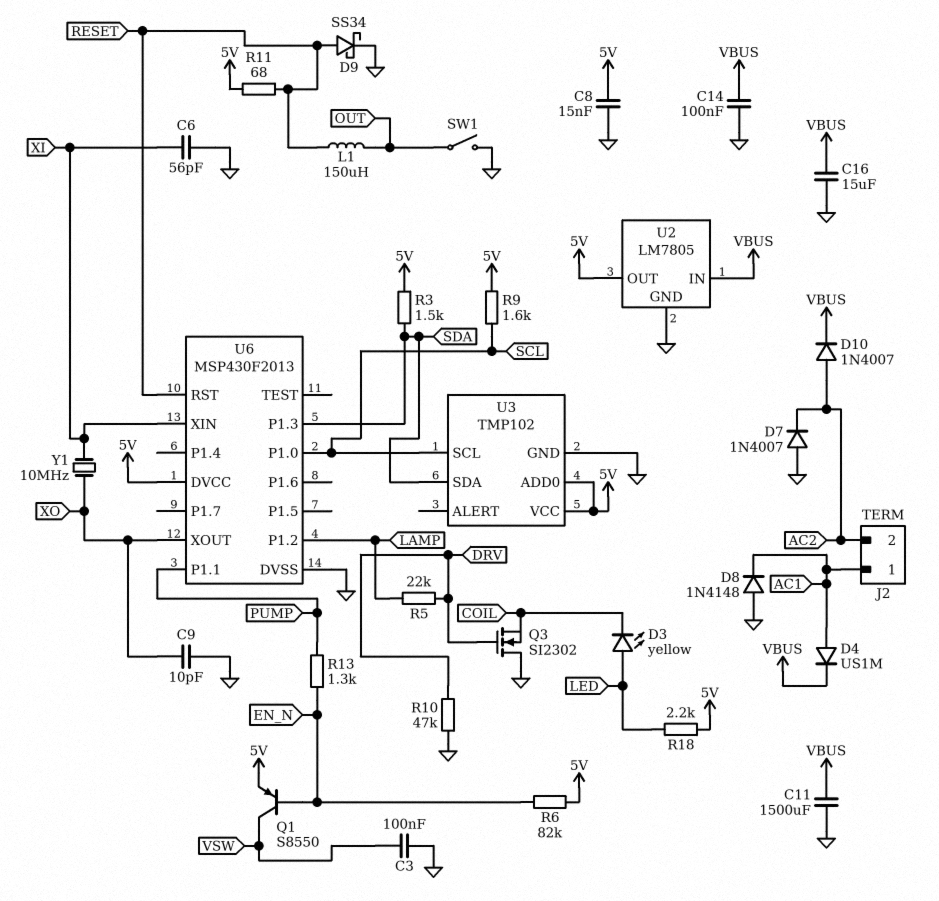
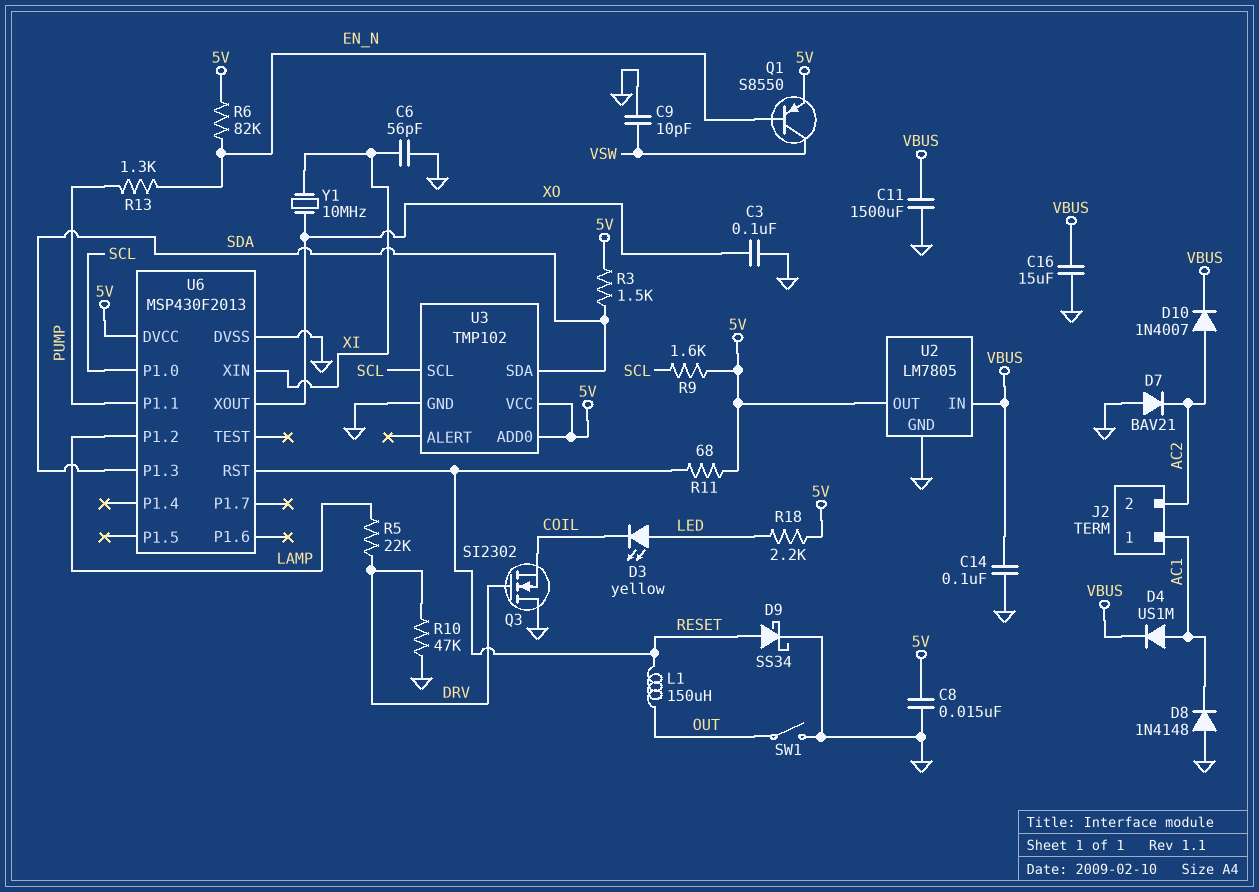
C3: 100nF (GND, VSW) -> 100nF (GND, XO)
C9: 10pF (GND, XO) -> 10pF (GND, VSW)
D7: diode 1N4007 (A GND, K AC2) -> diode BAV21 (A GND, K AC2)

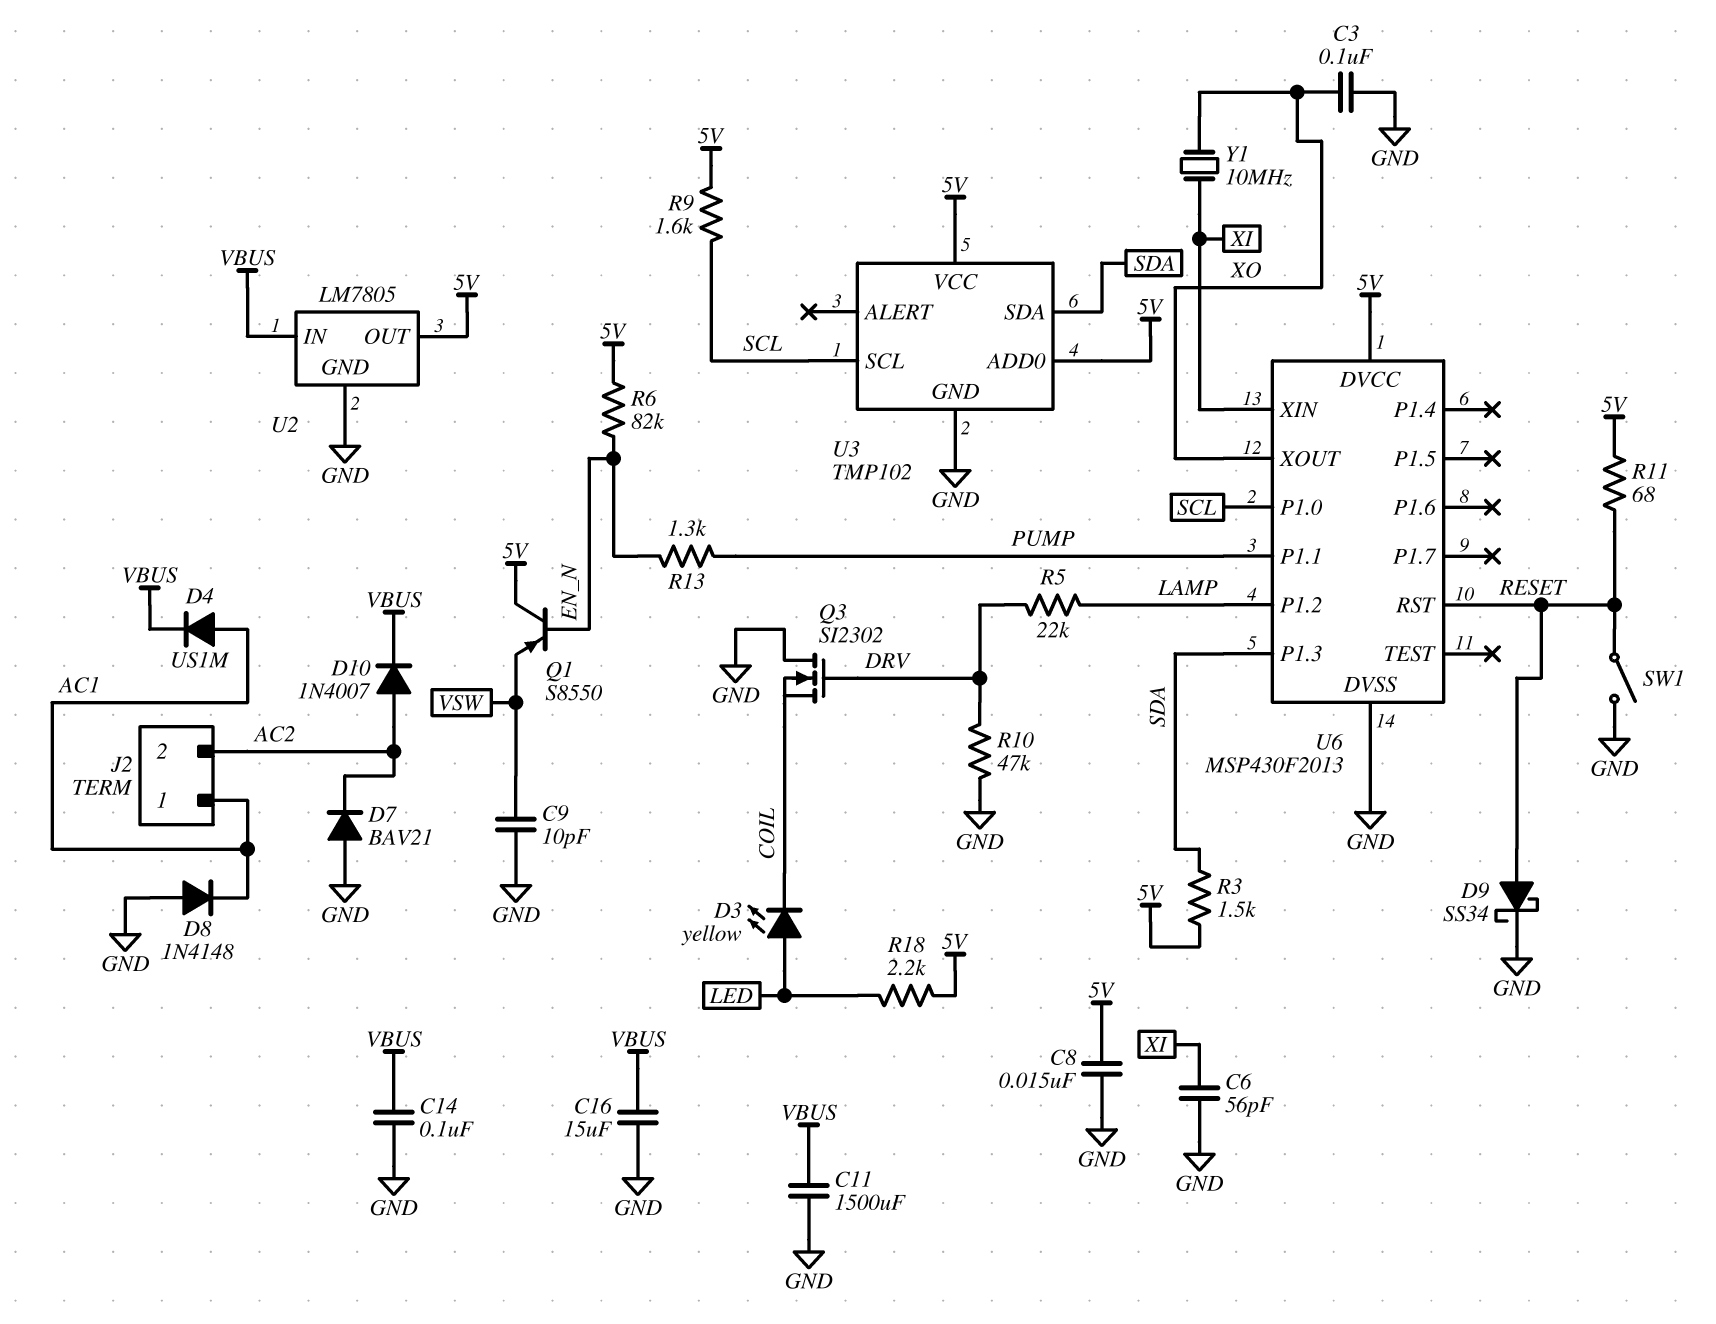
L1: 150uH (OUT, RESET) -> none
Q1: PNP S8550 (B EN_N, C VSW, E 5V) -> PNP S8550 (B EN_N, C 5V, E VSW)
SW1: switch (GND, OUT) -> switch (GND, RESET)

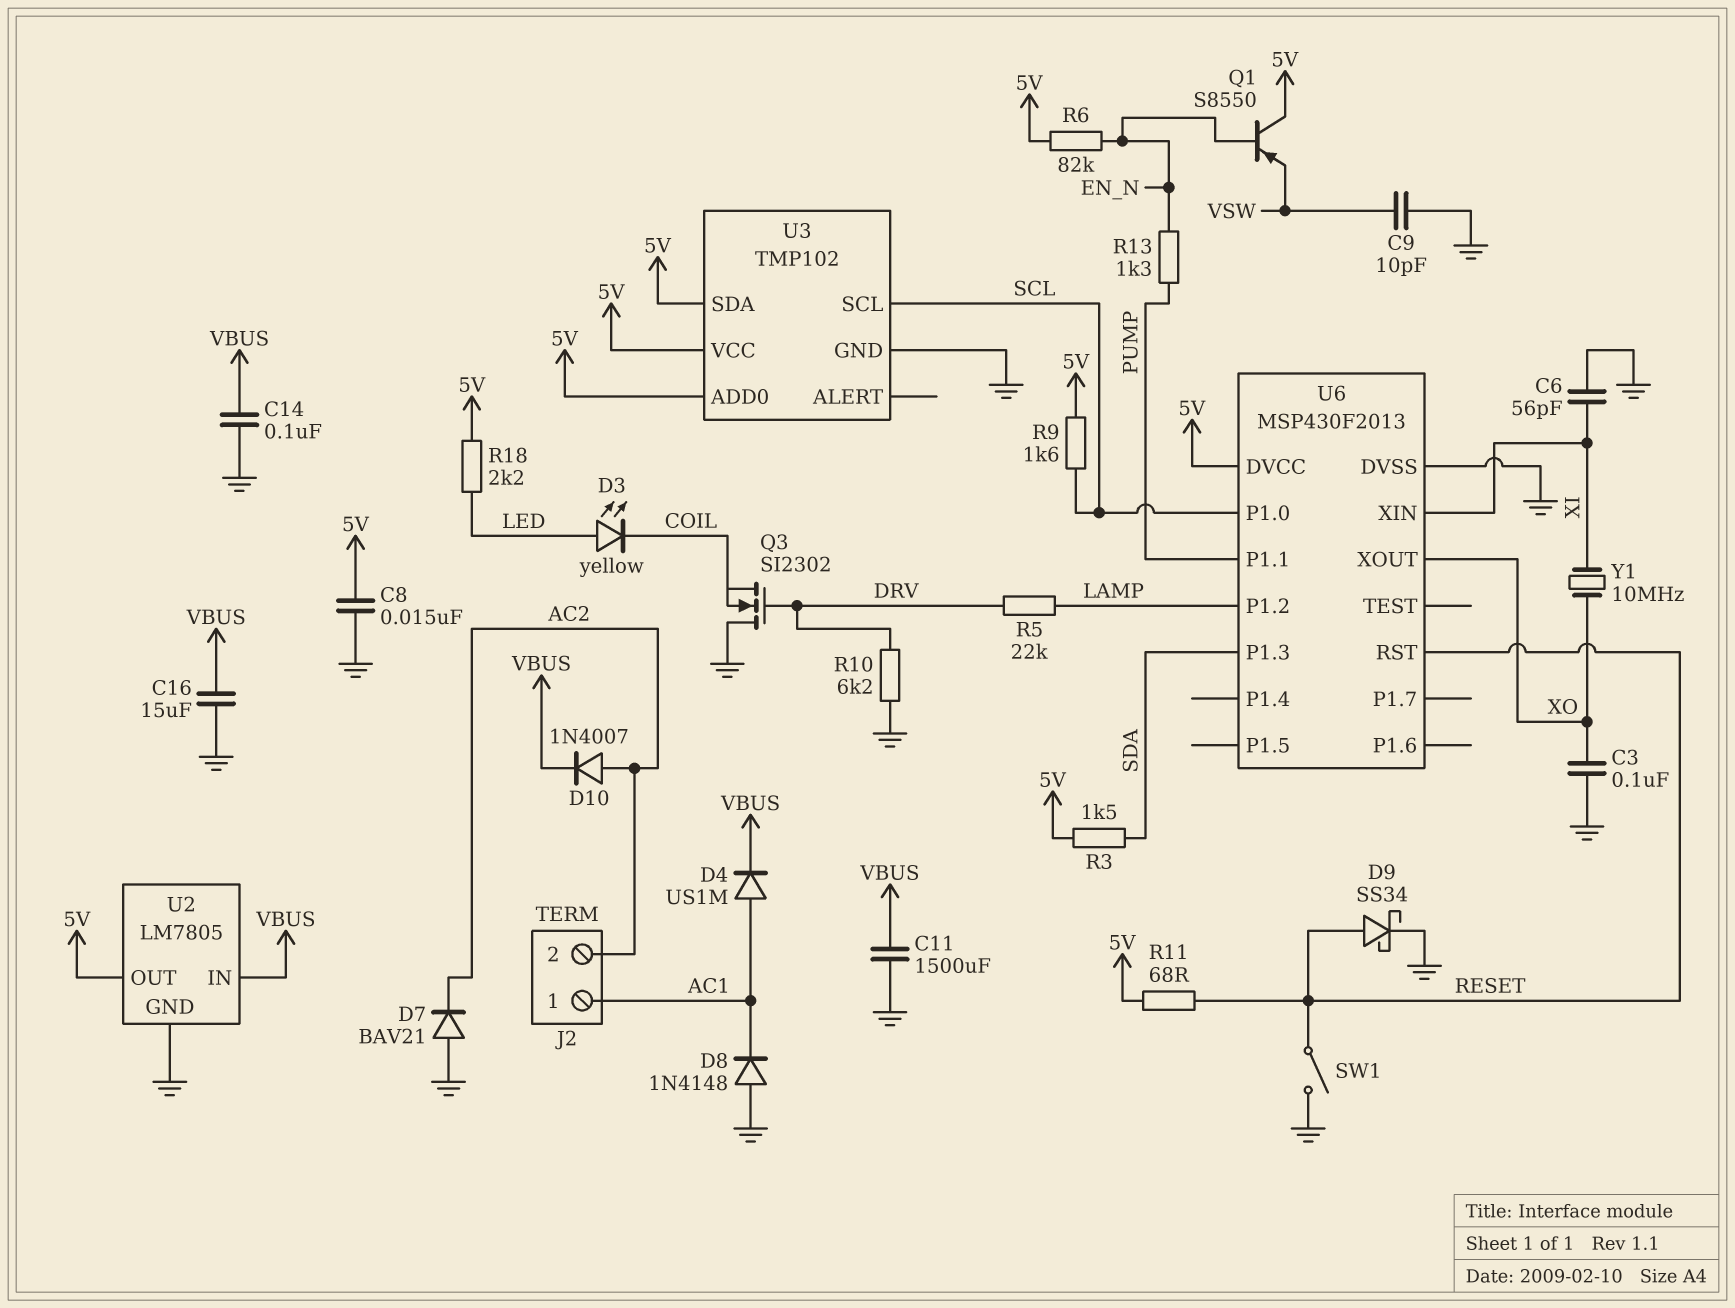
R10: 47k (DRV, GND) -> 6.2k (DRV, GND)
U3 pin SDA: SDA -> 5V

